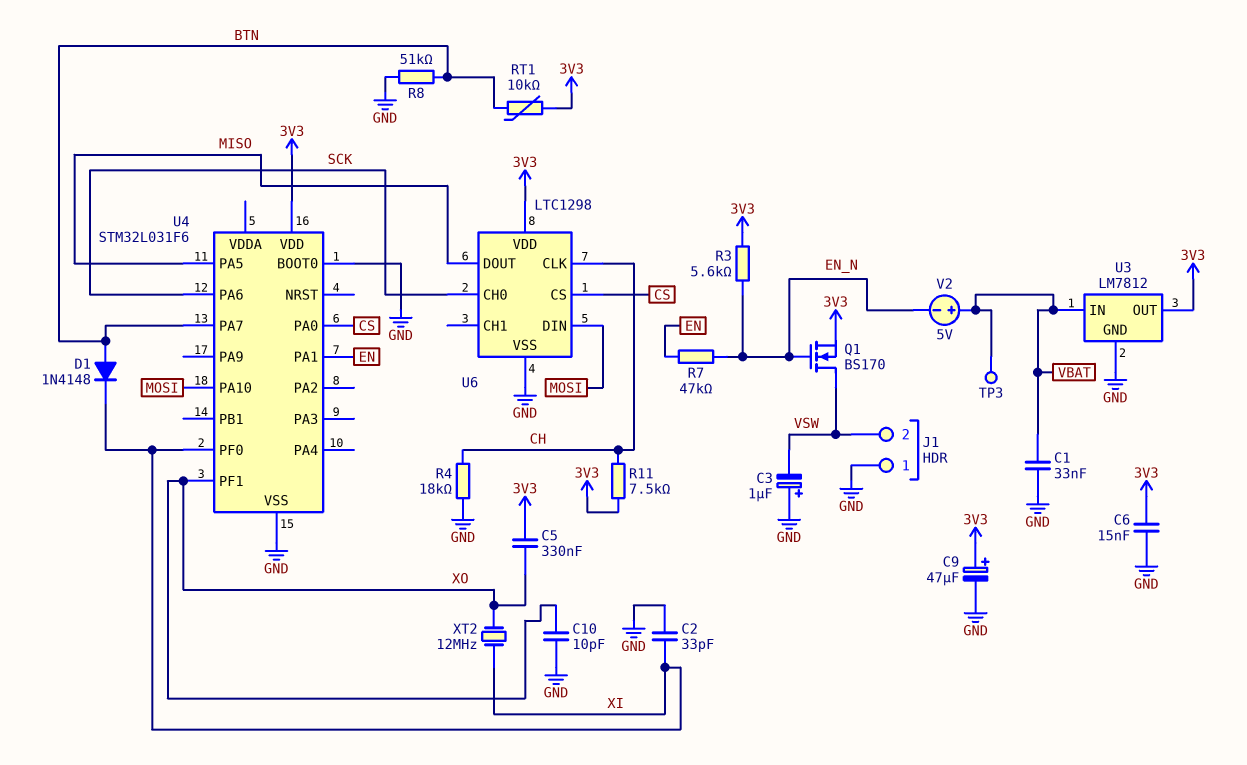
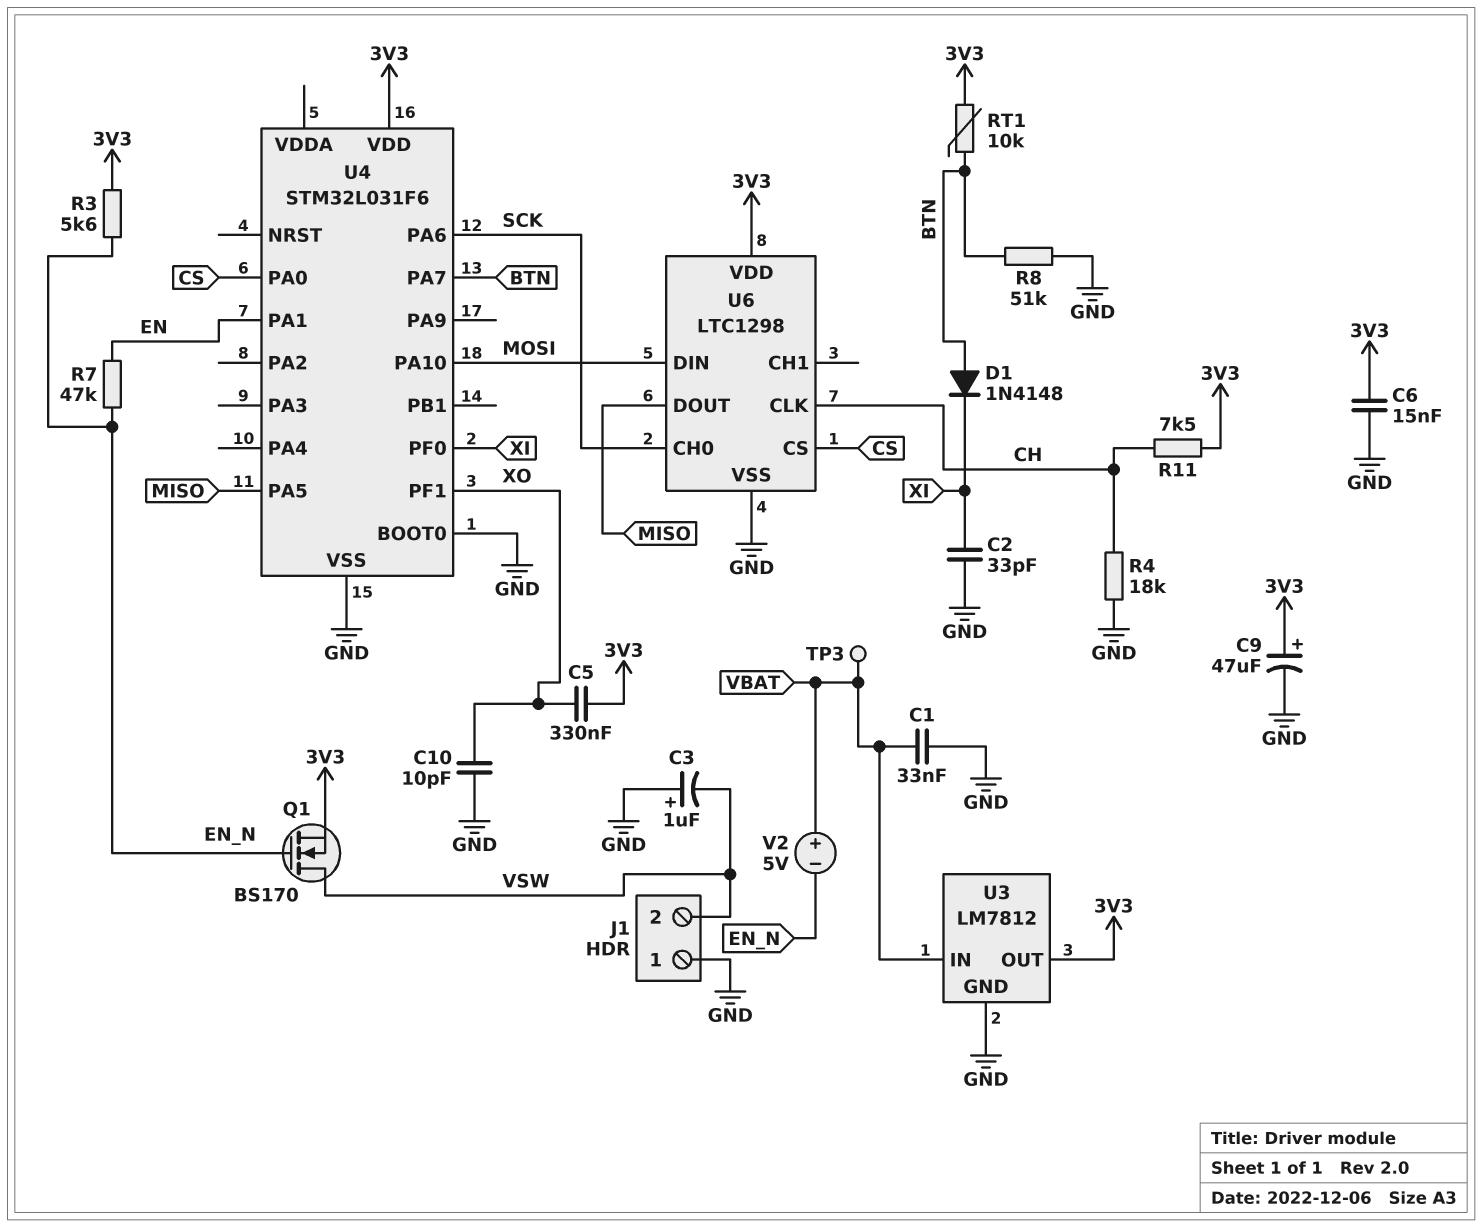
XT2: 12MHz (XI, XO) -> none

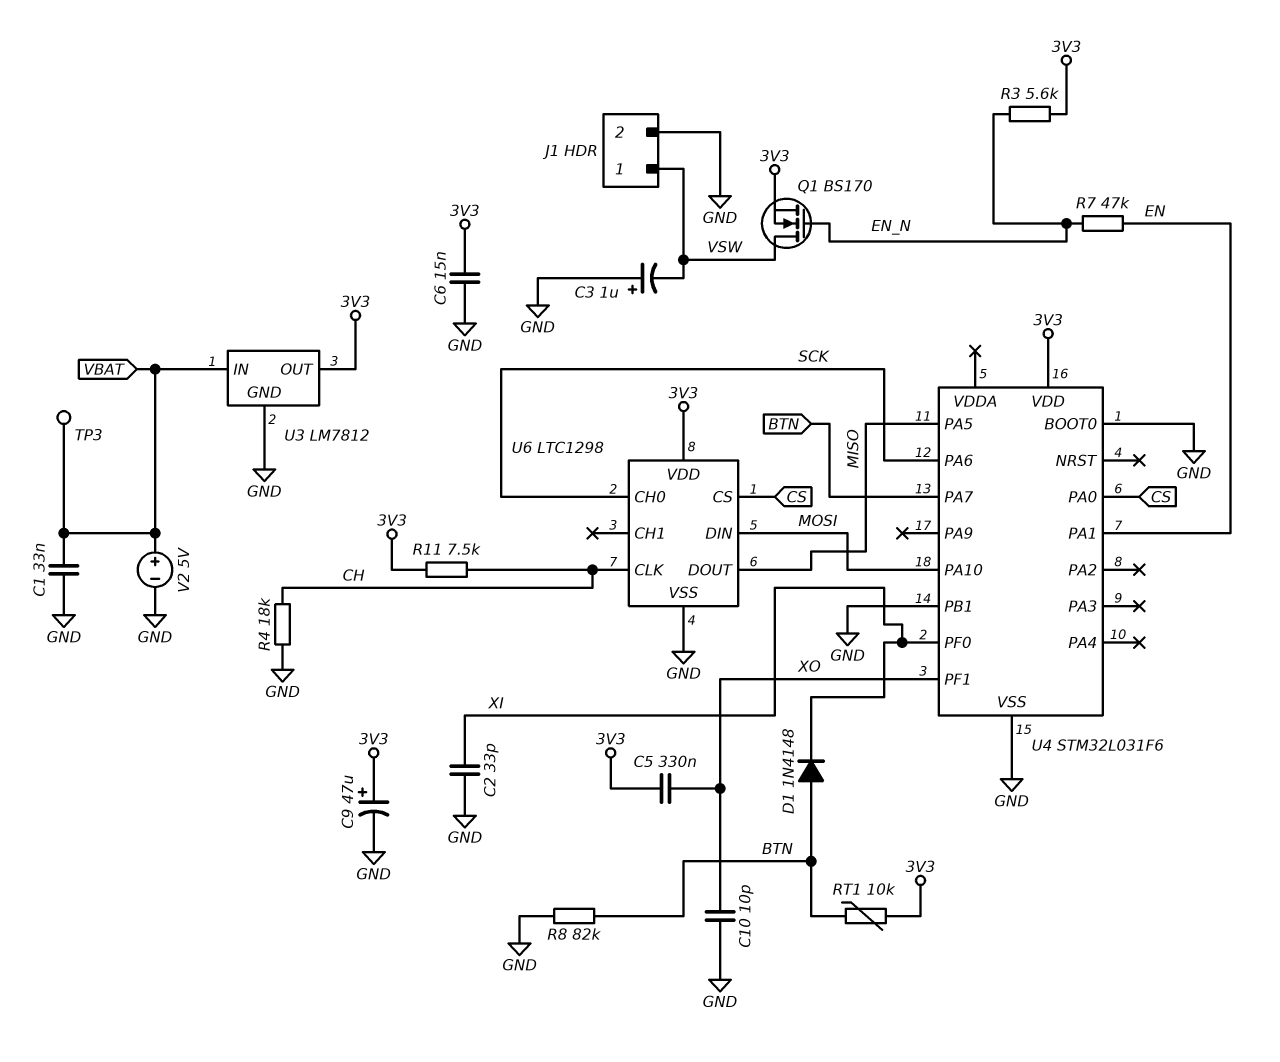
J1 pin 1: GND -> VSW
J1 pin 2: VSW -> GND
R8: 51k (BTN, GND) -> 82k (BTN, GND)
U4 pin PB1: none -> GND
V2: 5V (plus VBAT, minus EN_N) -> 5V (plus VBAT, minus GND)

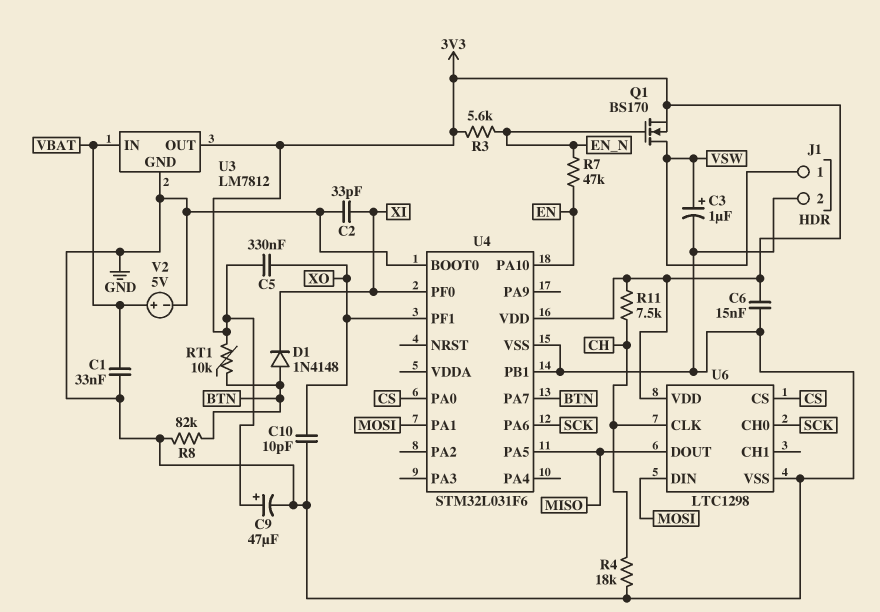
C3: 1uF (plus GND, minus VSW) -> 1uF (plus VSW, minus GND)
TP3: test point (VBAT) -> none
U4 pin PA1: EN -> MOSI
U4 pin PA10: MOSI -> EN

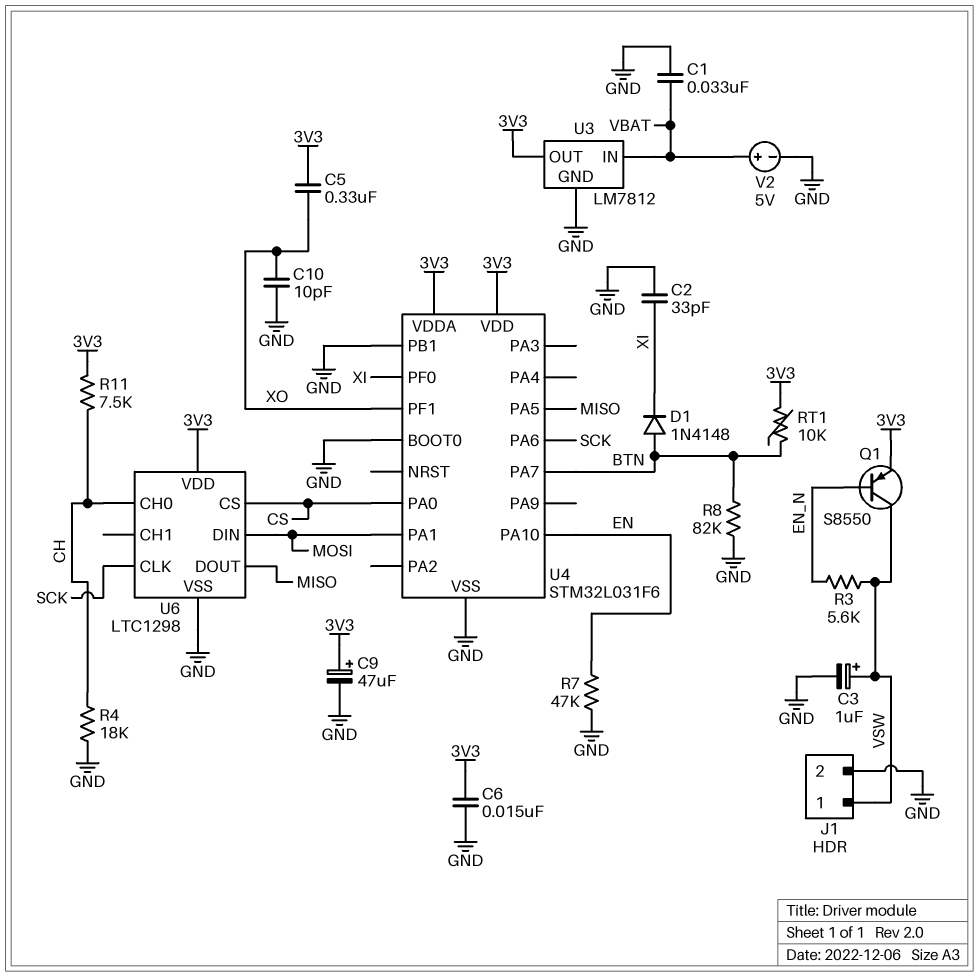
Q1: NMOS BS170 (G EN_N, D VSW, S 3V3) -> PNP S8550 (B EN_N, C VSW, E 3V3)
R3: 5.6k (3V3, EN_N) -> 5.6k (EN_N, VSW)
R7: 47k (EN, EN_N) -> 47k (EN, GND)
U4 pin VDDA: none -> 3V3
U6 pin CH0: SCK -> CH
U6 pin CLK: CH -> SCK

